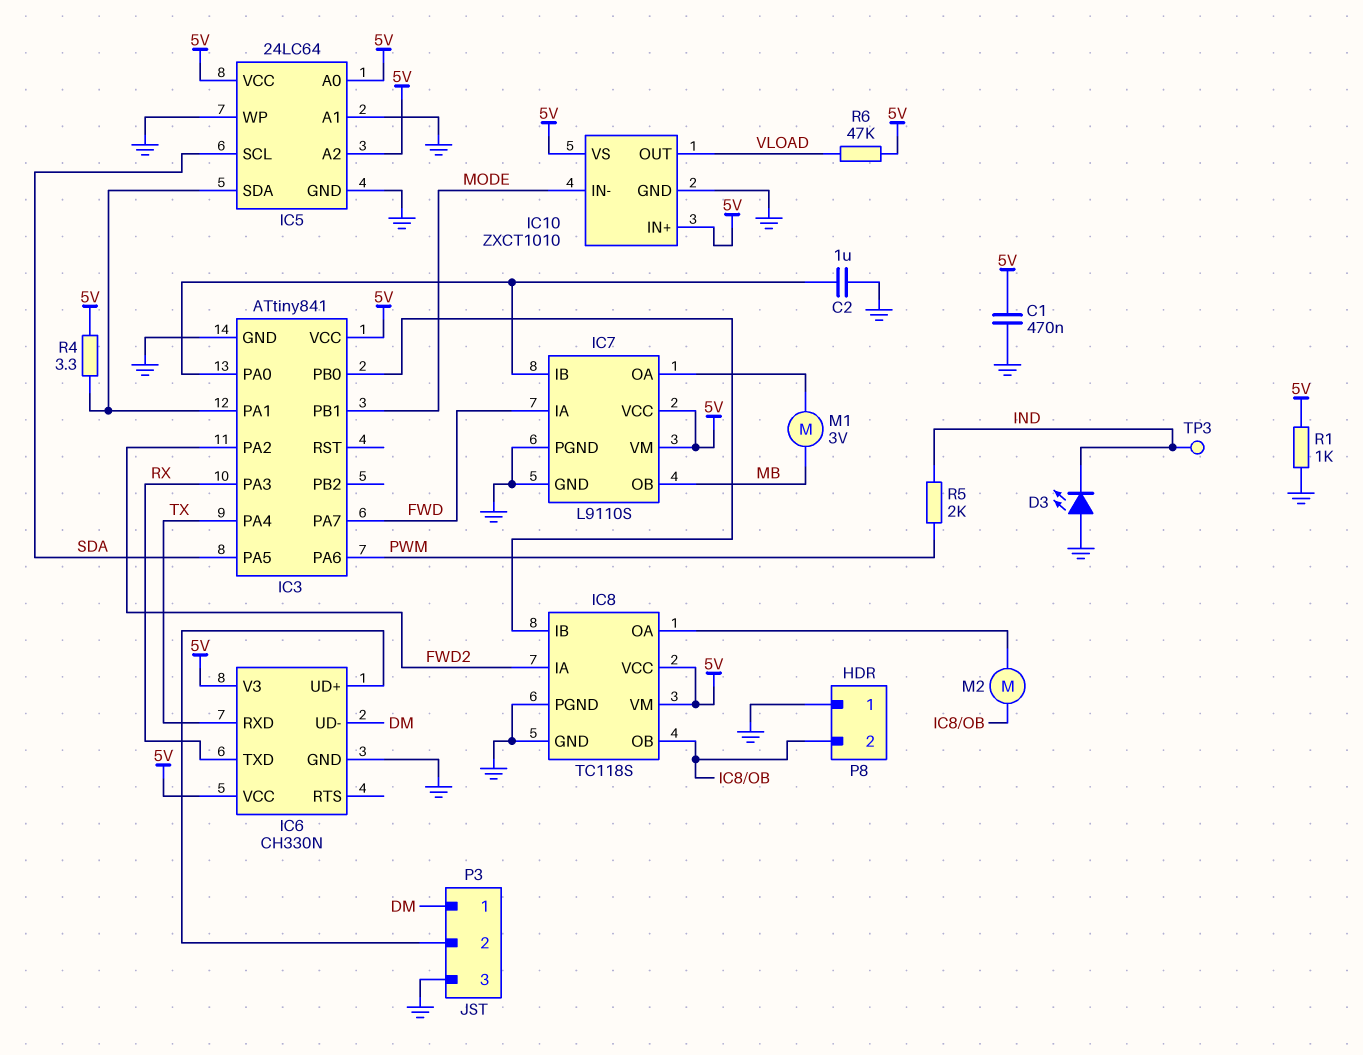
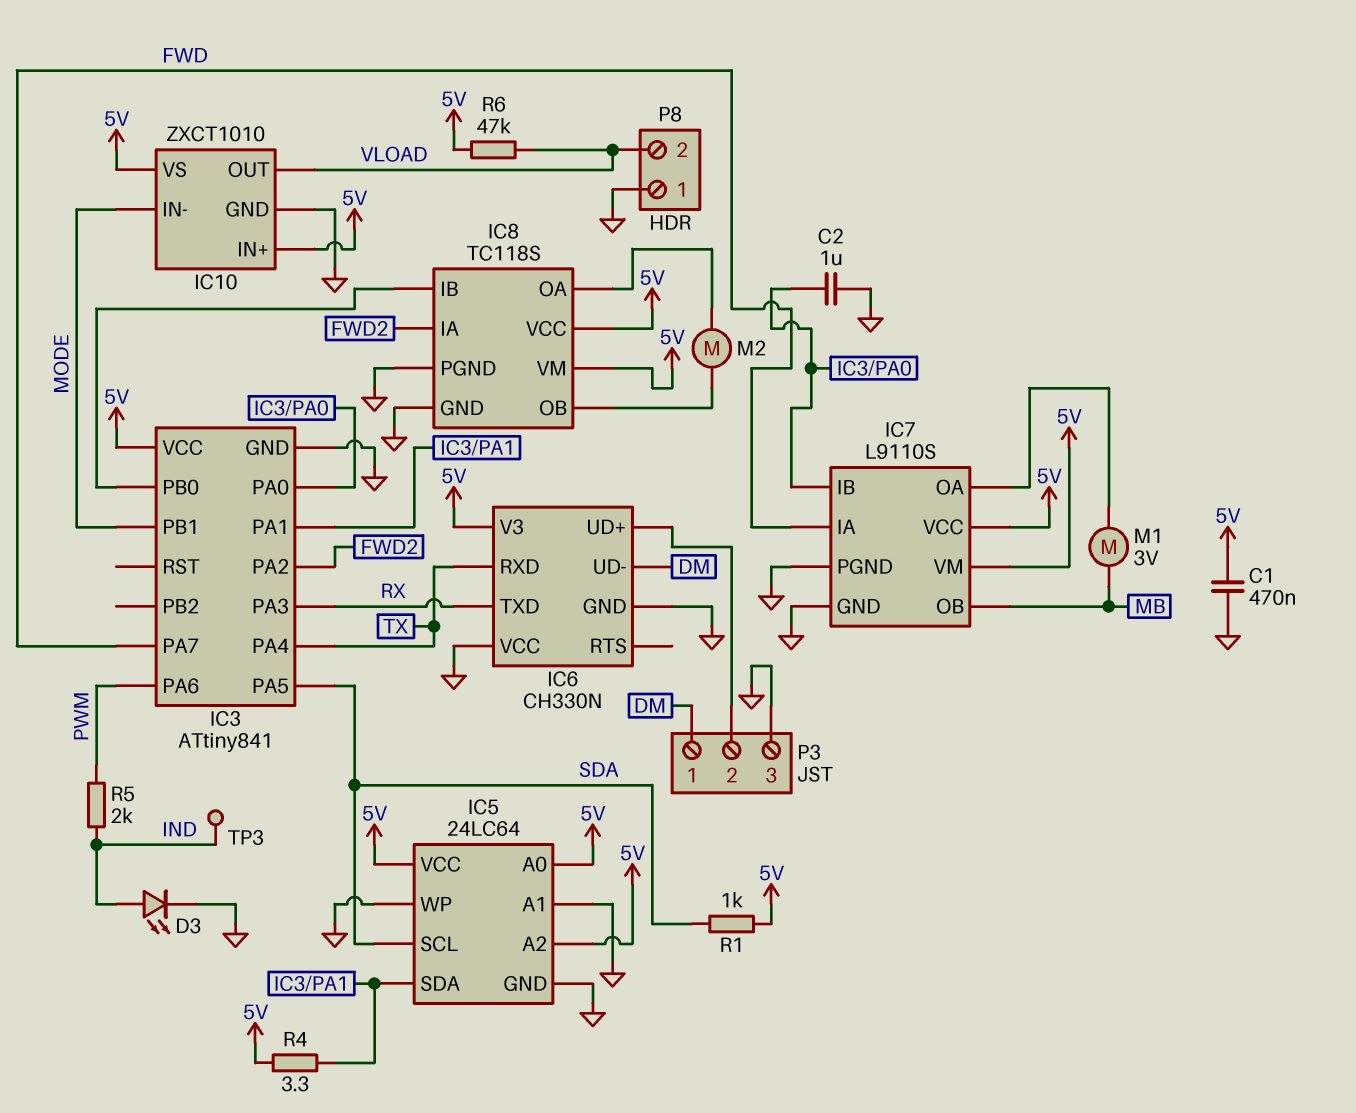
D3: LED (A GND, K IND) -> LED (A IND, K GND)
IC6 pin VCC: 5V -> GND
P8 pin 2: IC8/OB -> VLOAD
R1: 1k (5V, GND) -> 1k (5V, SDA)

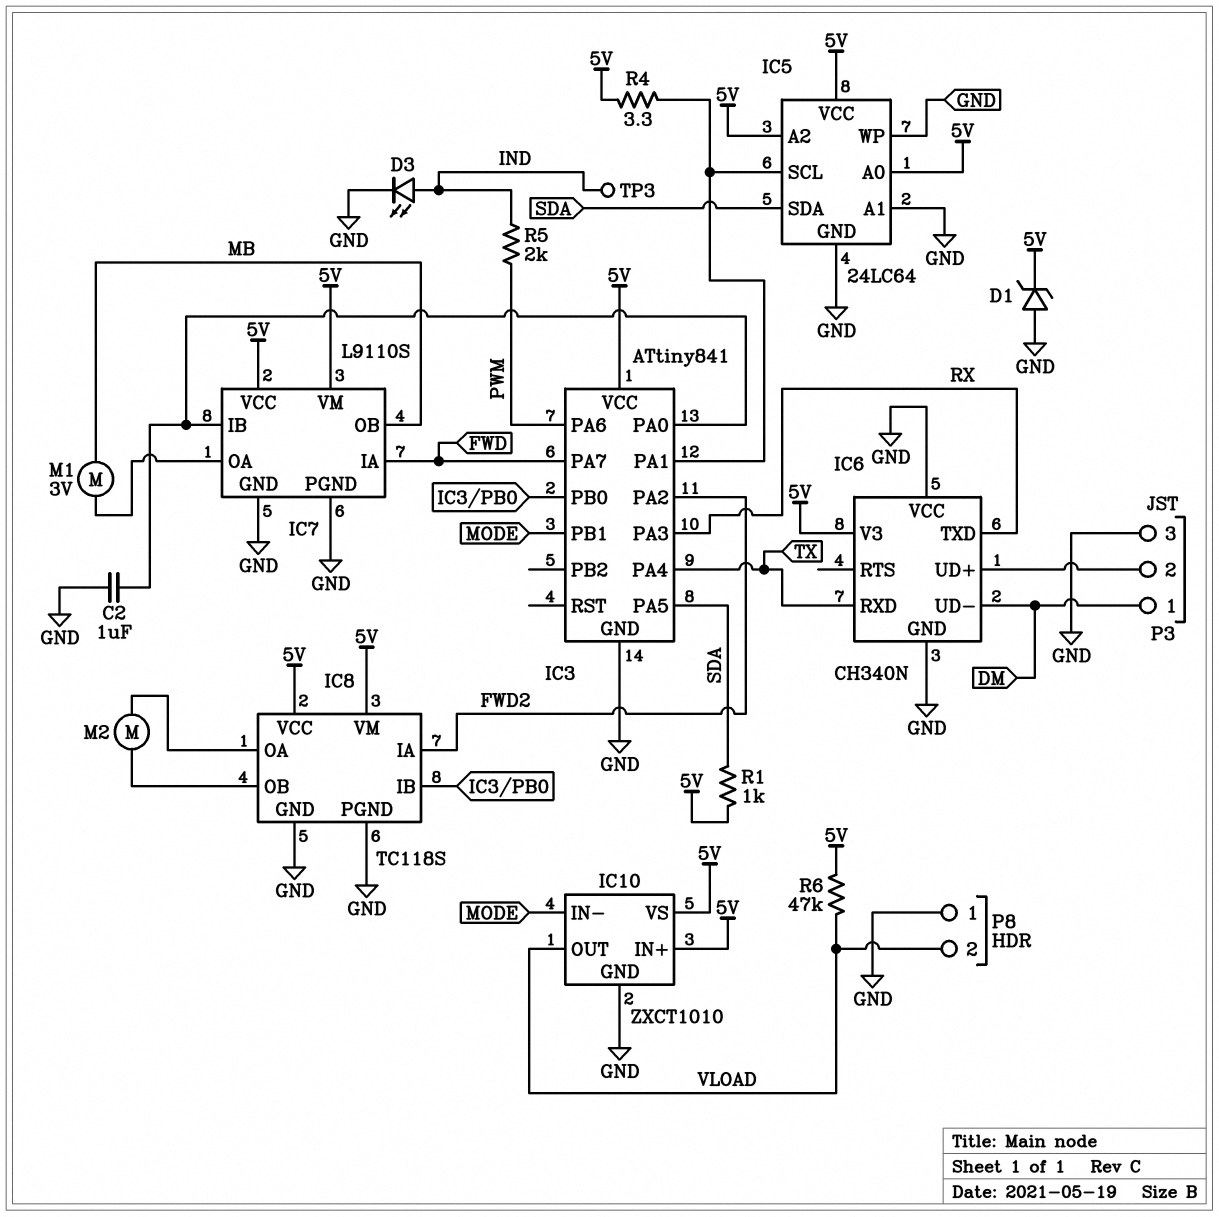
C1: 470nF (5V, GND) -> none
D1: none -> zener (A GND, K 5V)
IC5 pin SCL: SDA -> IC3/PA1
IC5 pin SDA: IC3/PA1 -> SDA
IC6: CH330N -> CH340N

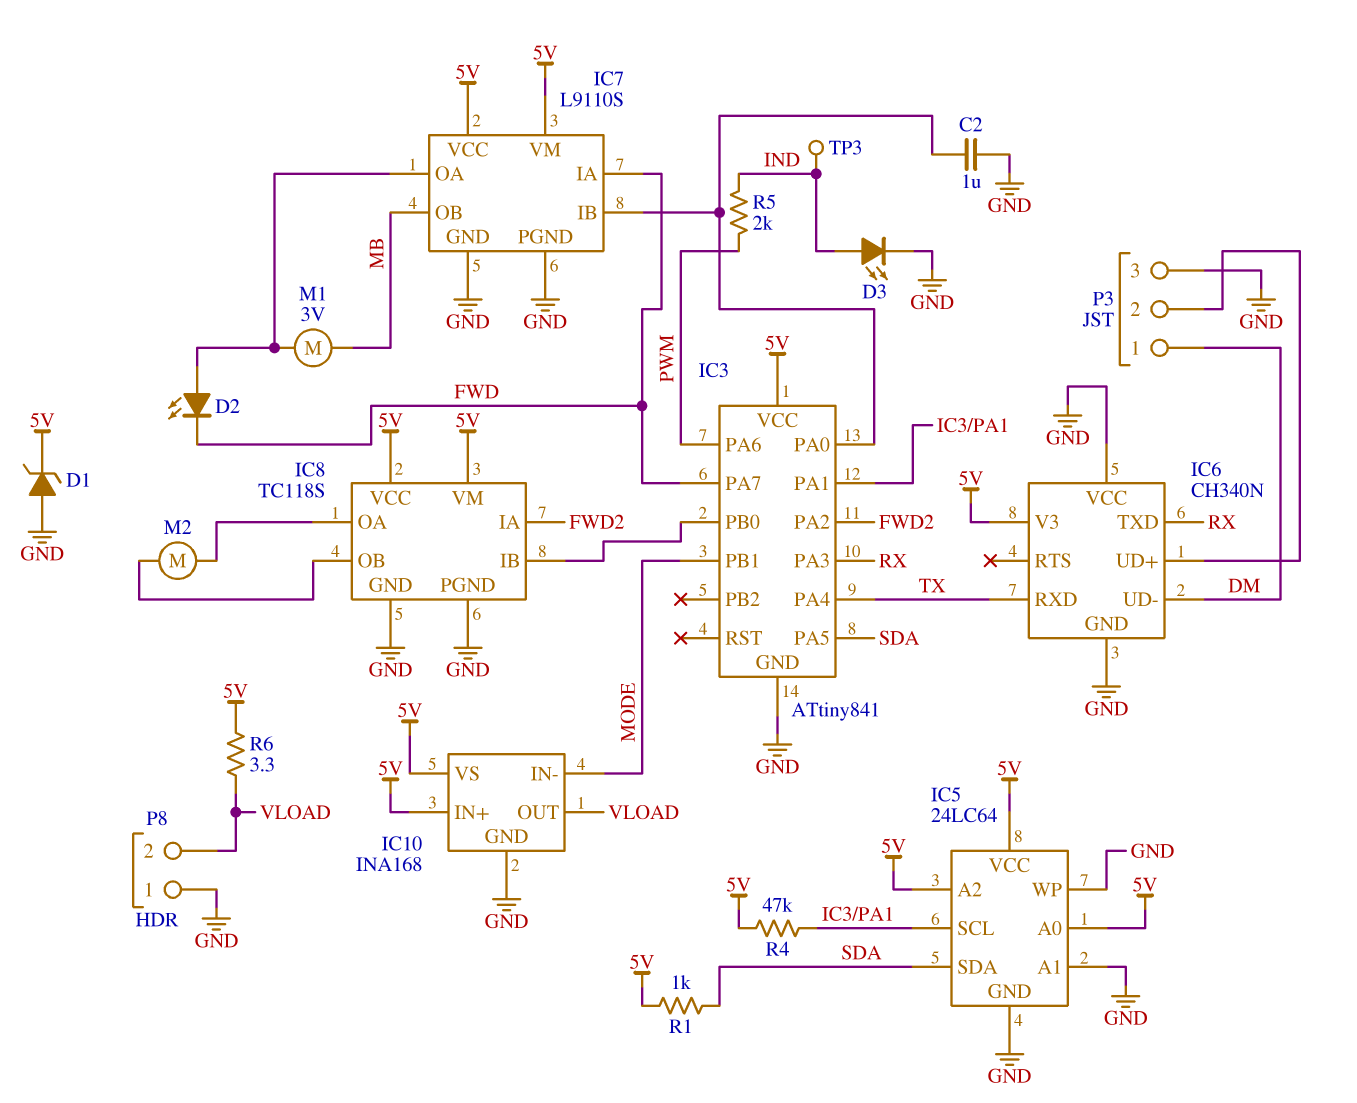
D2: none -> LED (A IC7/OA, K FWD)
IC10: ZXCT1010 -> INA168
R4: 3.3 (5V, IC3/PA1) -> 47k (5V, IC3/PA1)
R6: 47k (5V, VLOAD) -> 3.3 (5V, VLOAD)

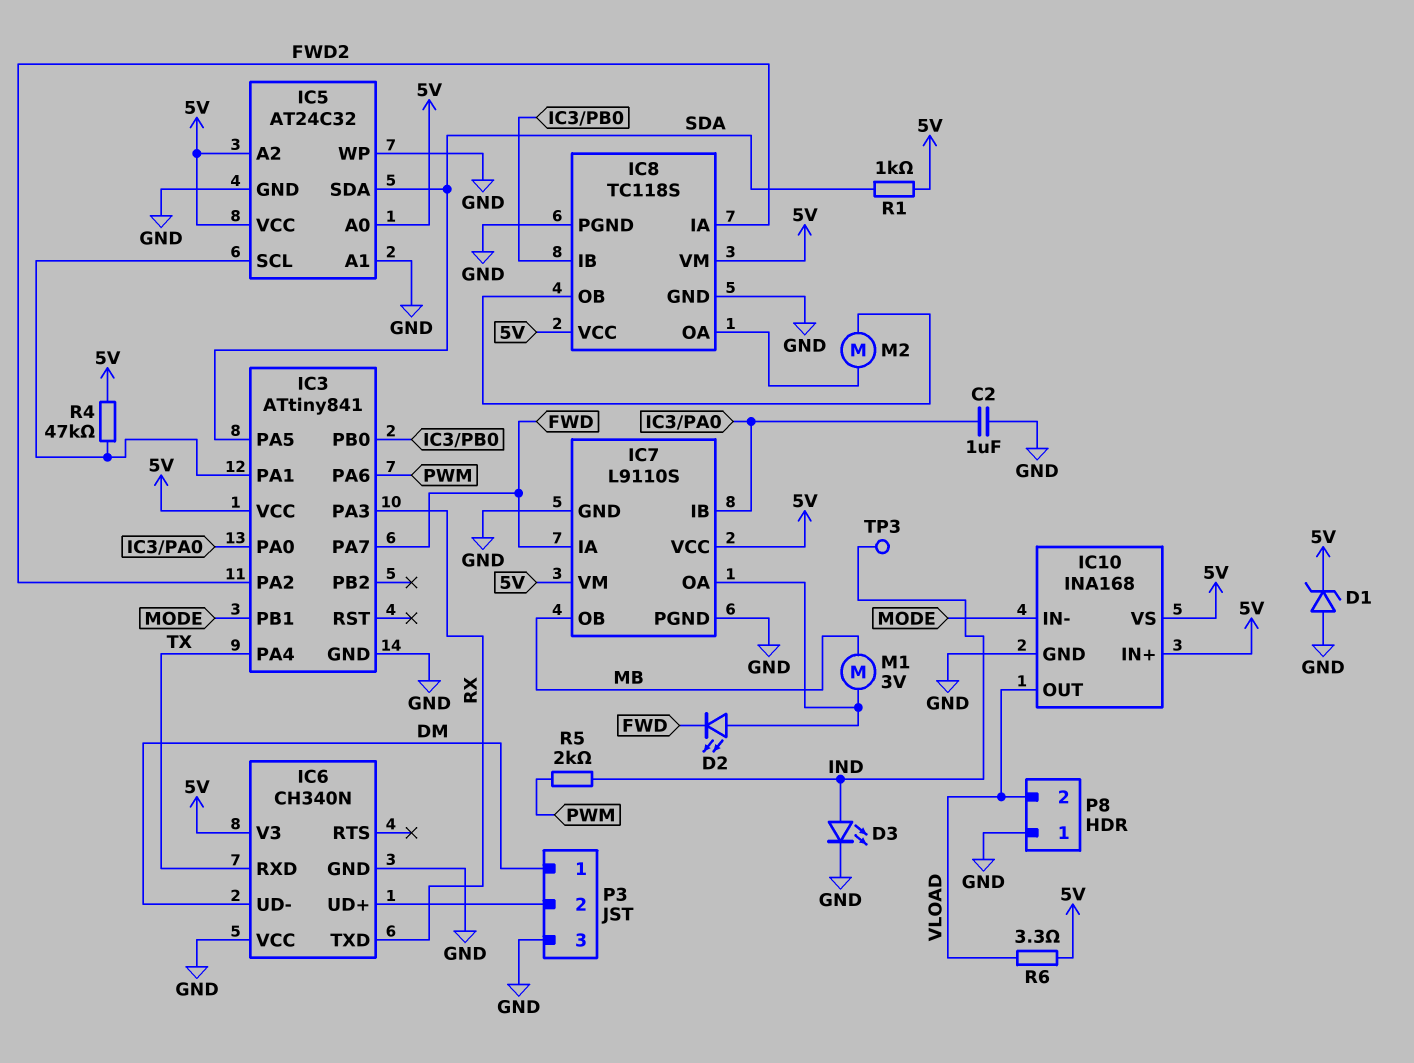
IC5: 24LC64 -> AT24C32

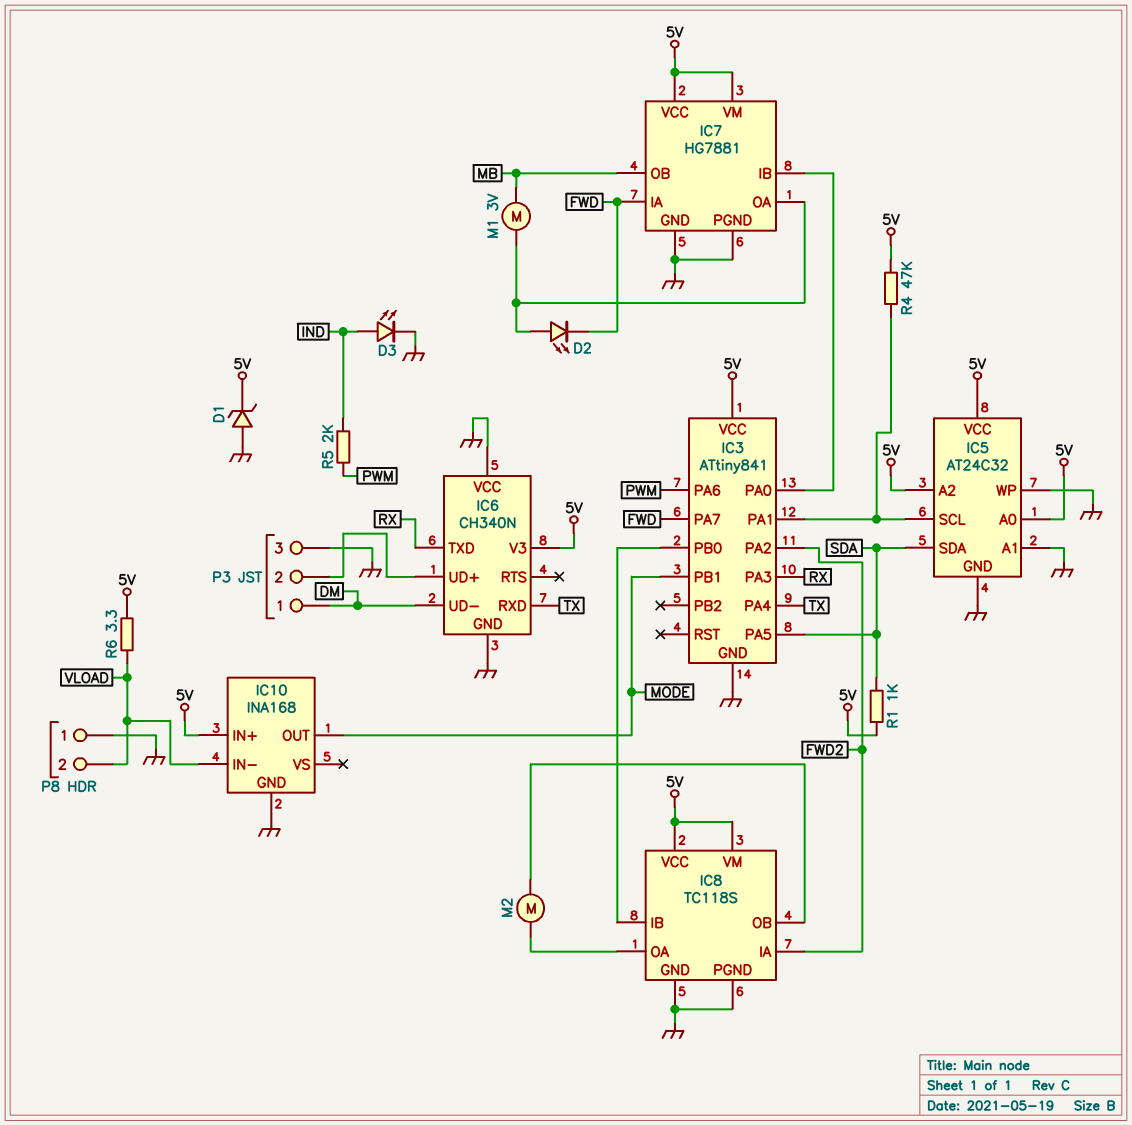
C2: 1uF (GND, IC3/PA0) -> none
IC7: L9110S -> HG7881
IC10 pin IN-: MODE -> VLOAD
IC10 pin OUT: VLOAD -> MODE
IC10 pin VS: 5V -> none
TP3: test point (IND) -> none

